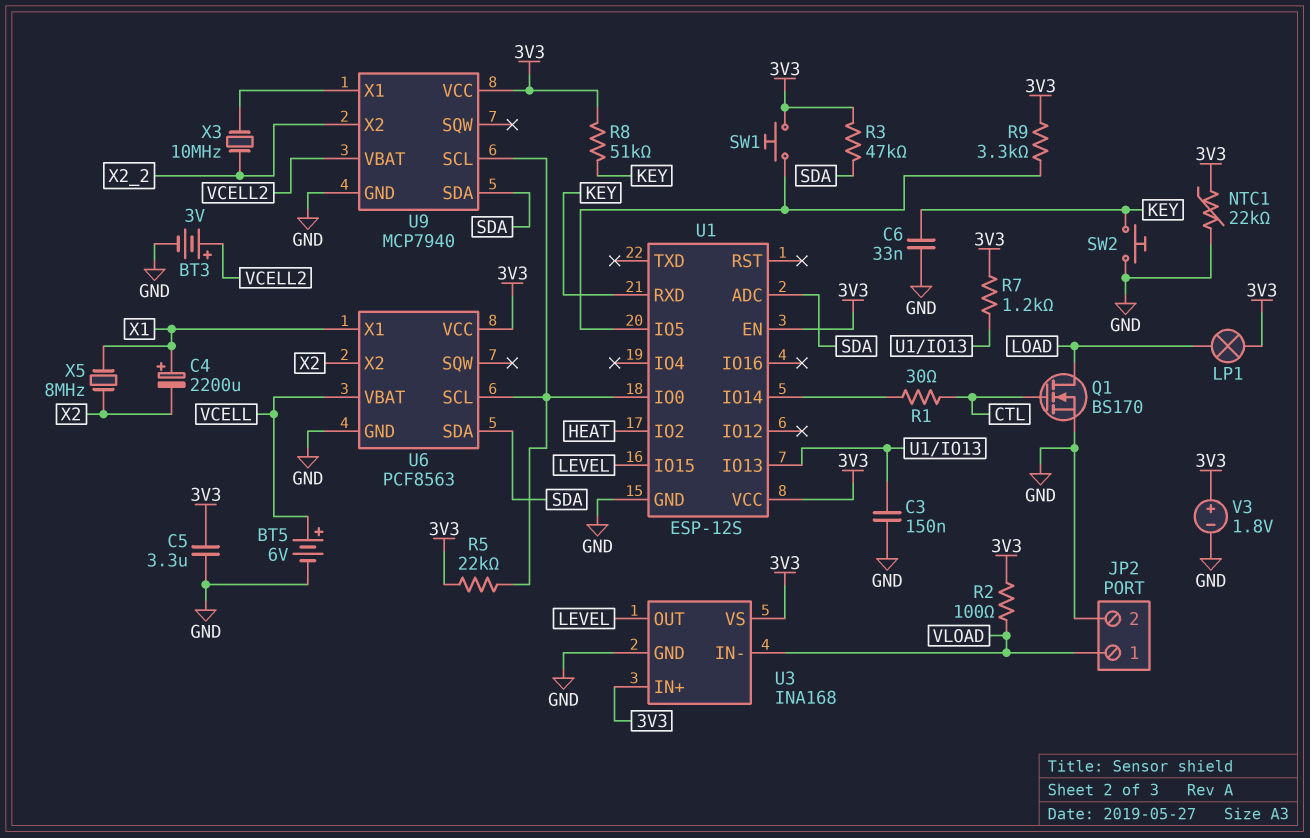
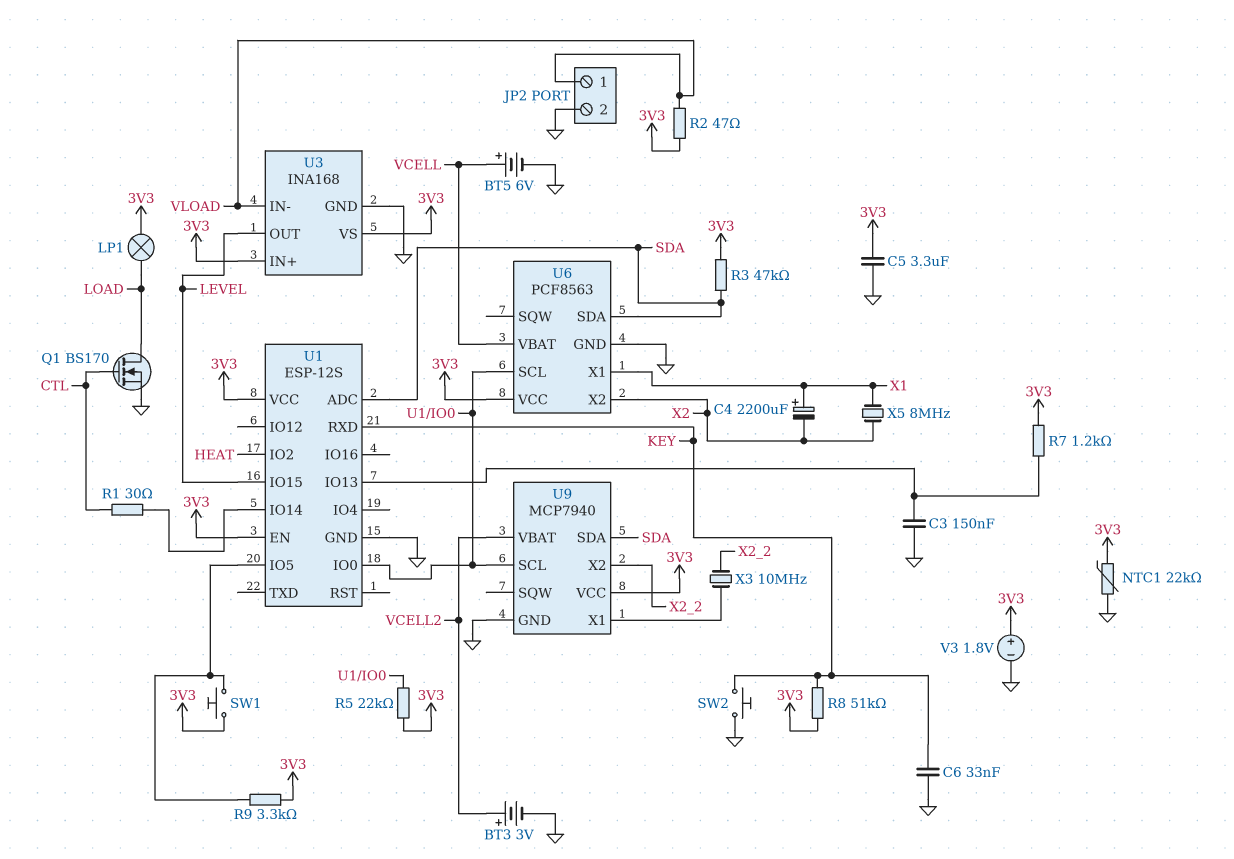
R2: 100 (3V3, VLOAD) -> 47 (3V3, VLOAD)

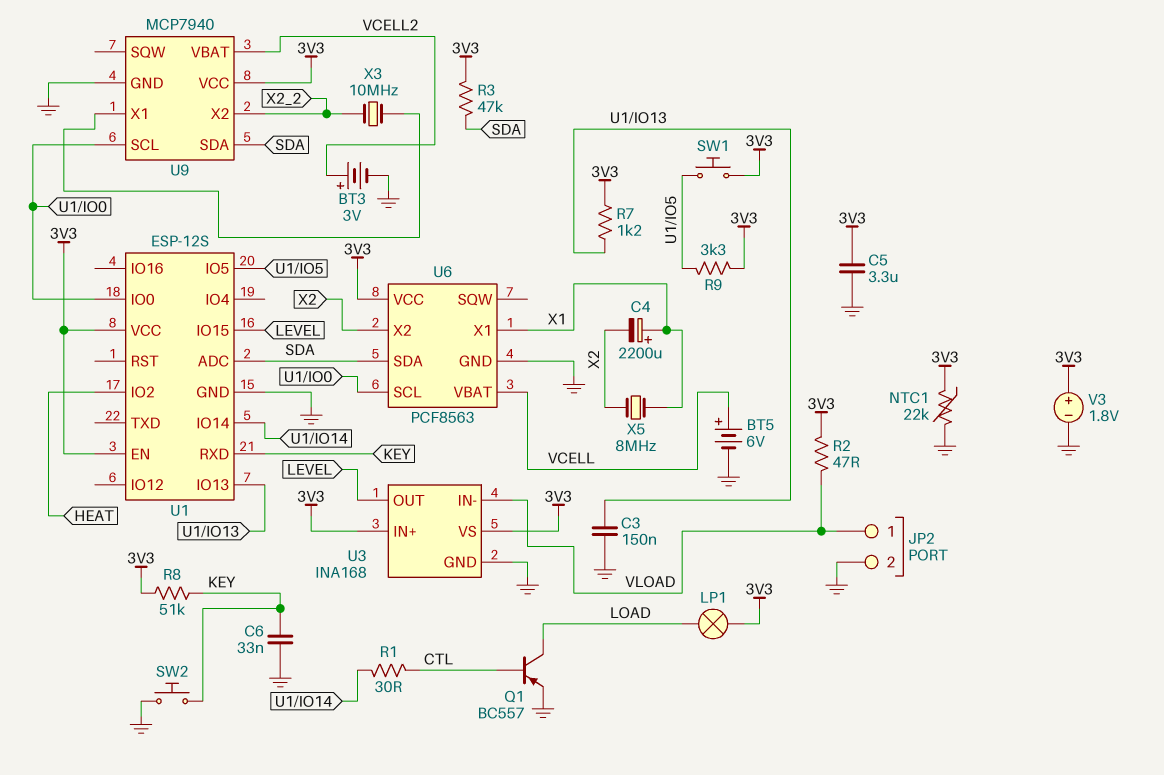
Q1: NMOS BS170 (G CTL, D LOAD, S GND) -> PNP BC557 (B CTL, C LOAD, E GND)
R5: 22k (3V3, U1/IO0) -> none

